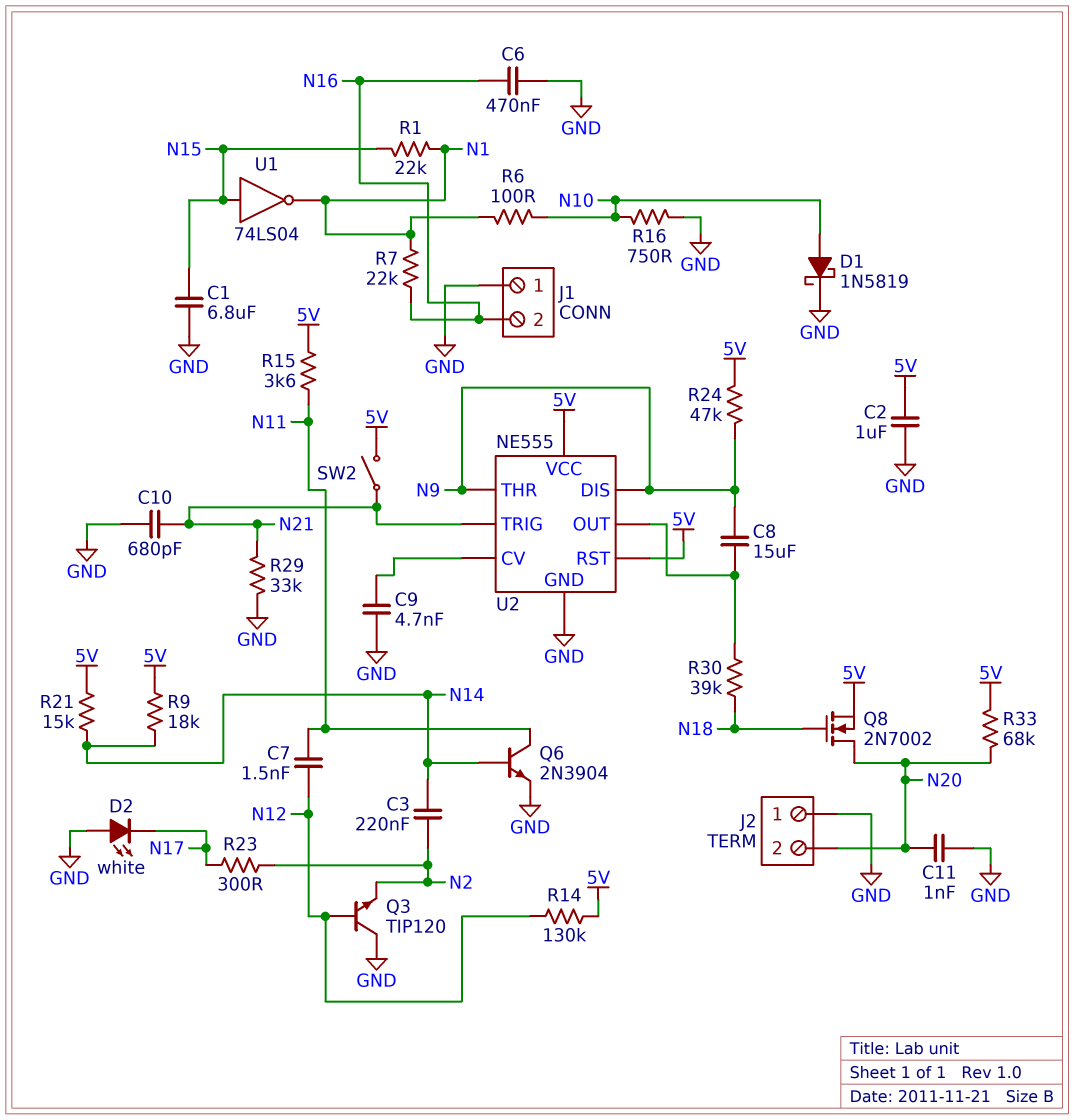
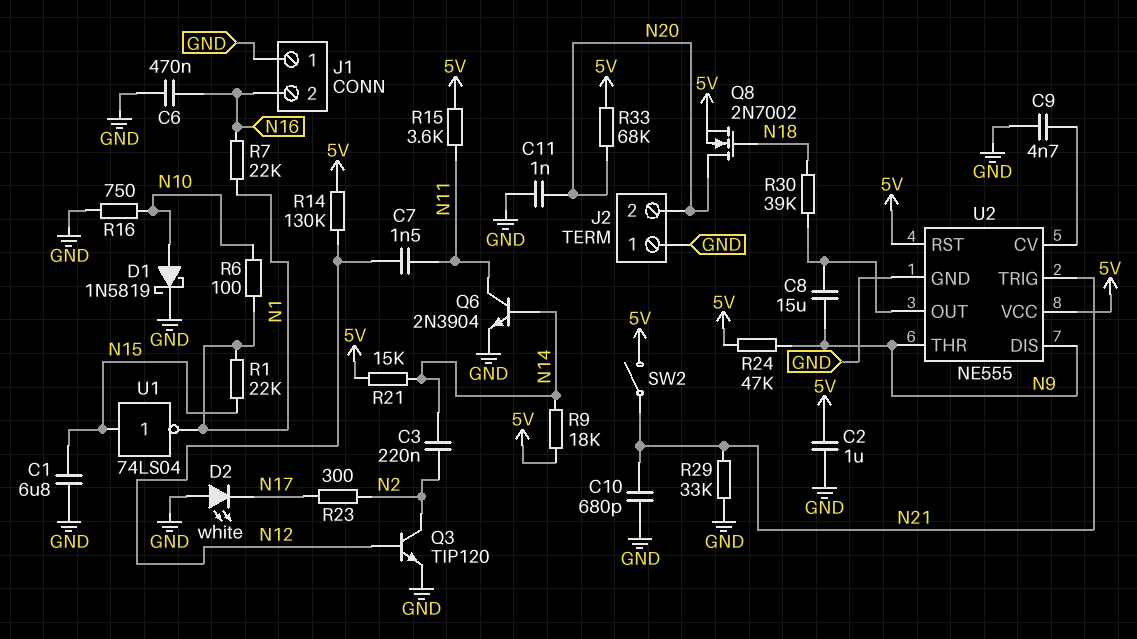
Q3: NPN TIP120 (B N12, C GND, E N2) -> NPN TIP120 (B N12, C N2, E GND)

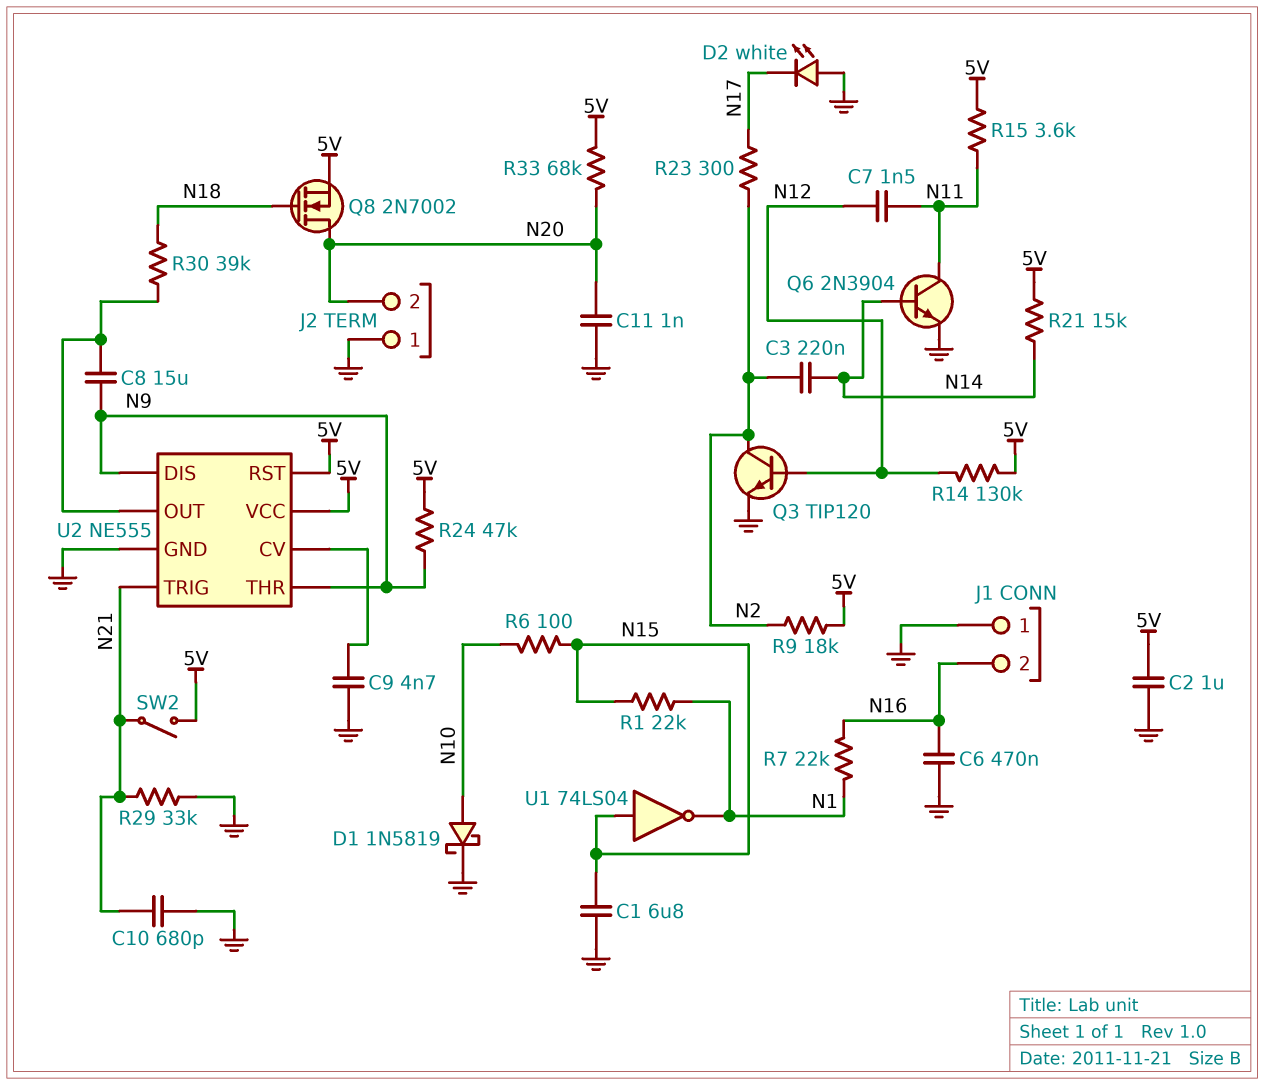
R6: 100 (N1, N10) -> 100 (N10, N15)
R9: 18k (5V, N14) -> 18k (5V, N2)
R16: 750 (GND, N10) -> none

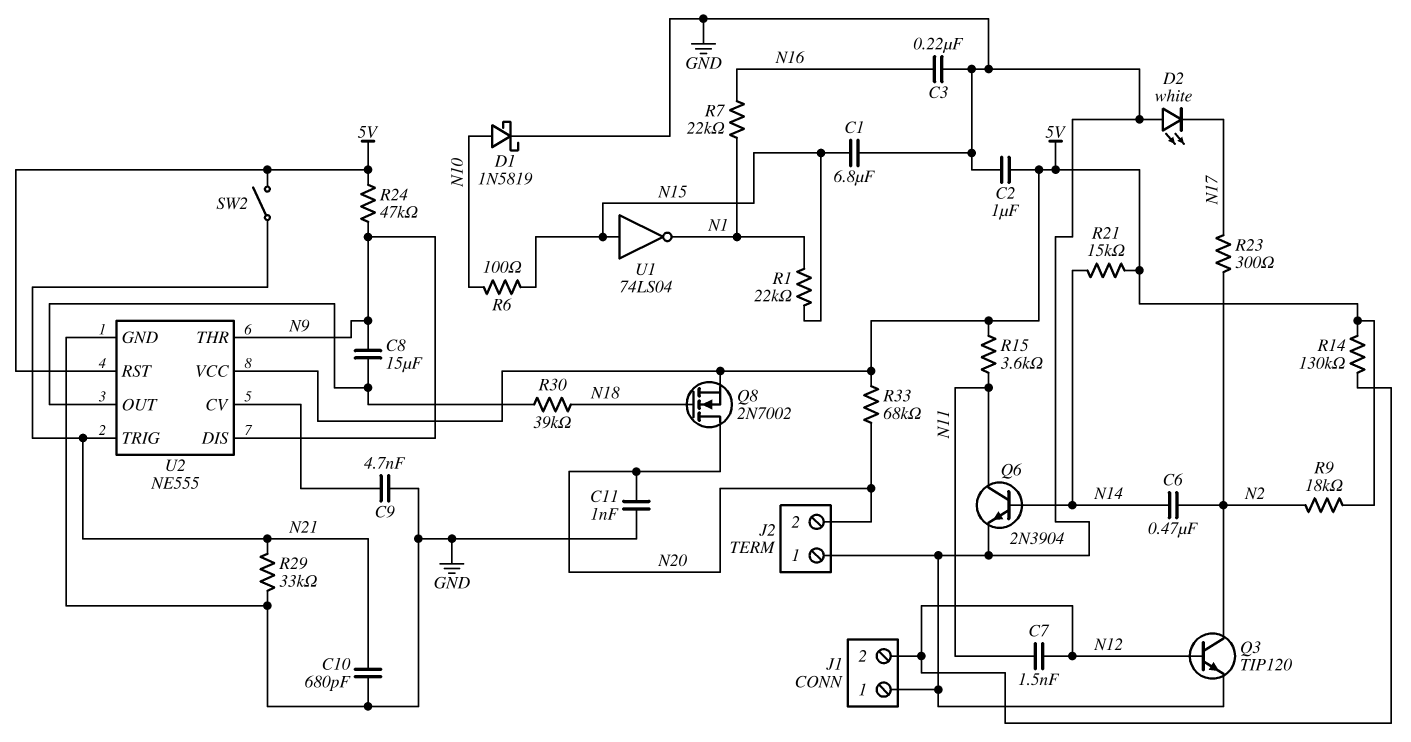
C3: 220nF (N2, N14) -> 220nF (GND, N16)
C6: 470nF (GND, N16) -> 470nF (N2, N14)
J1 pin 2: N16 -> N12

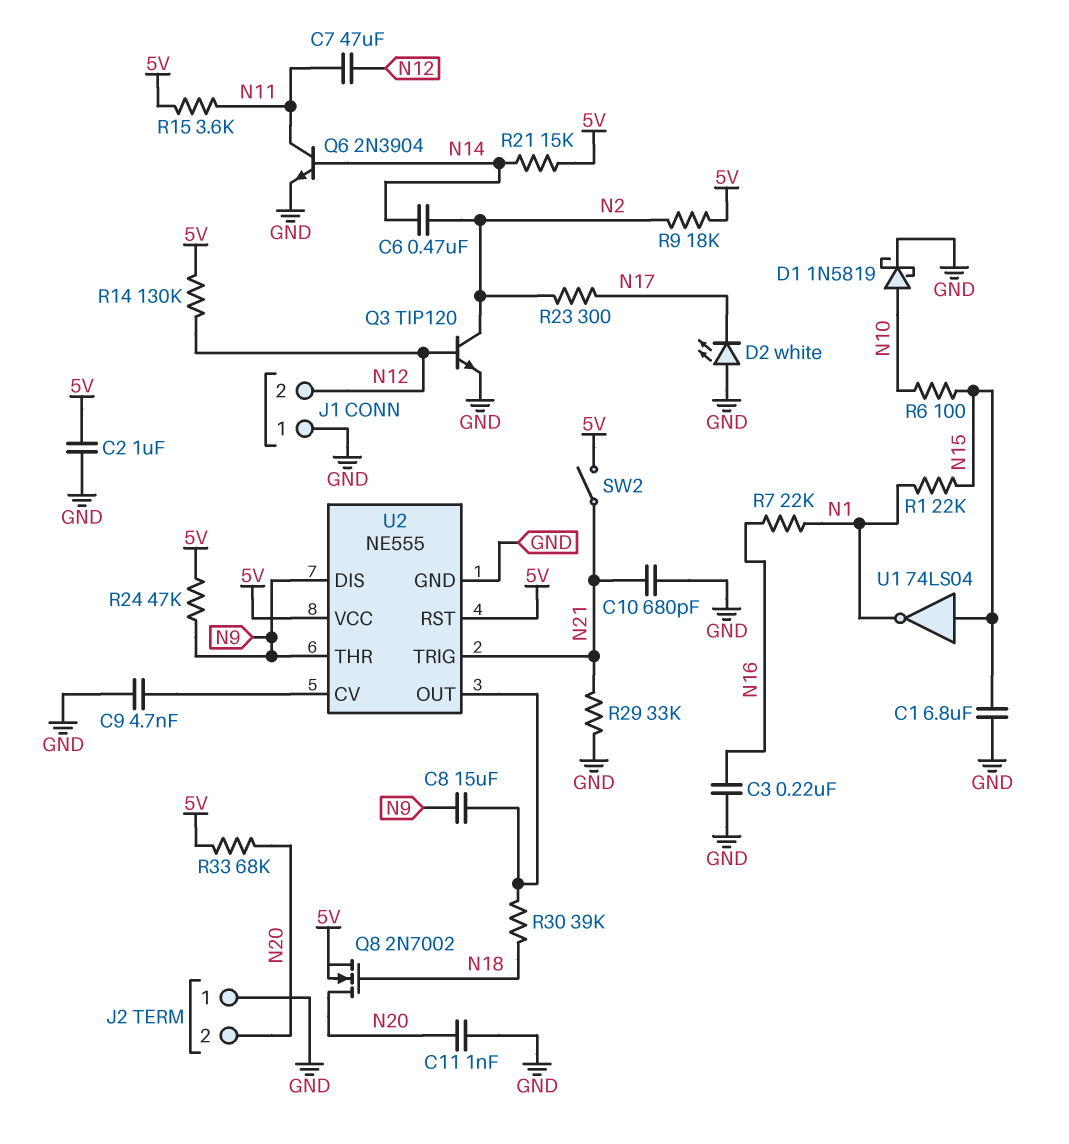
C7: 1.5nF (N11, N12) -> 47uF (N11, N12)

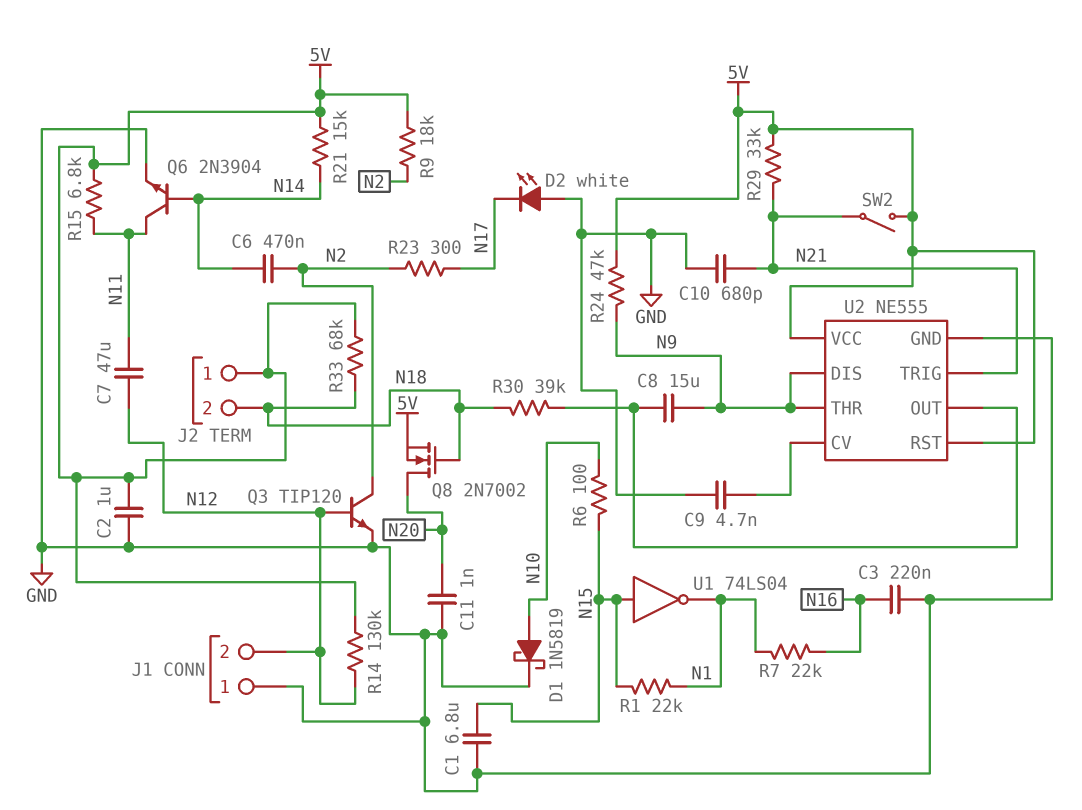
J2 pin 1: GND -> 5V
J2 pin 2: N20 -> N18
R15: 3.6k (5V, N11) -> 6.8k (5V, N11)
R29: 33k (GND, N21) -> 33k (5V, N21)
R33: 68k (5V, N20) -> 68k (5V, N18)

